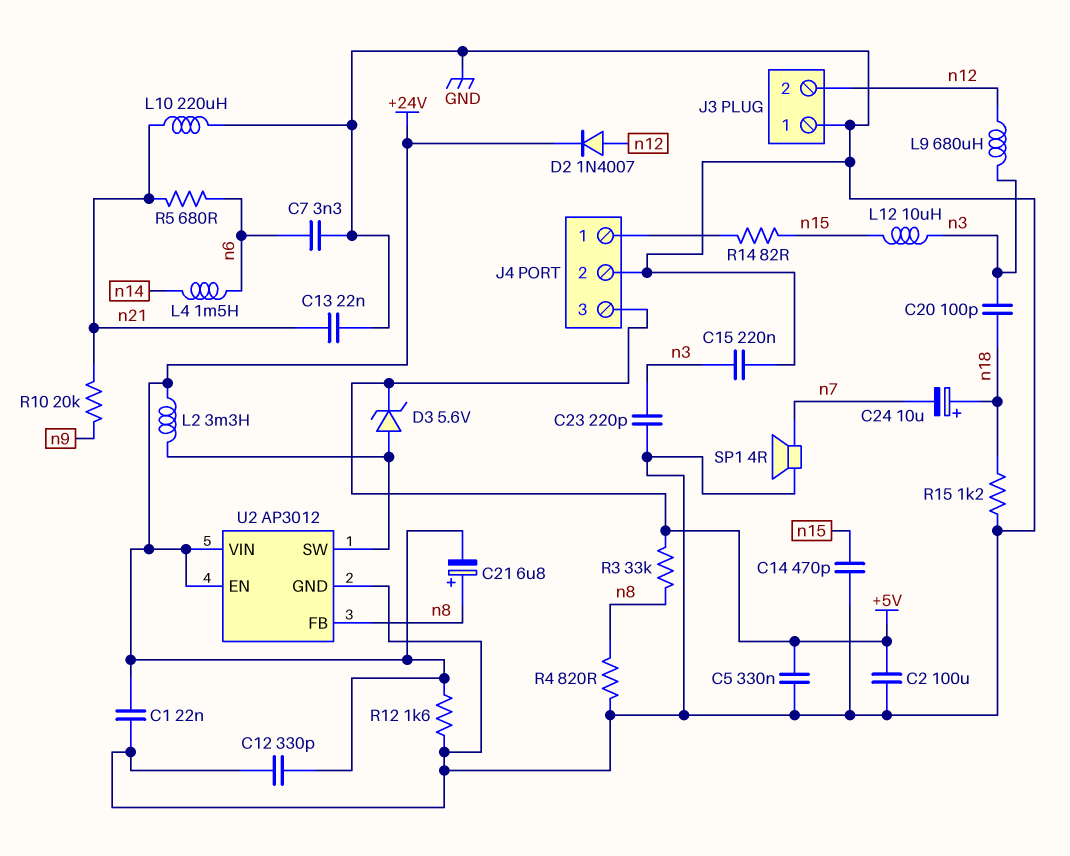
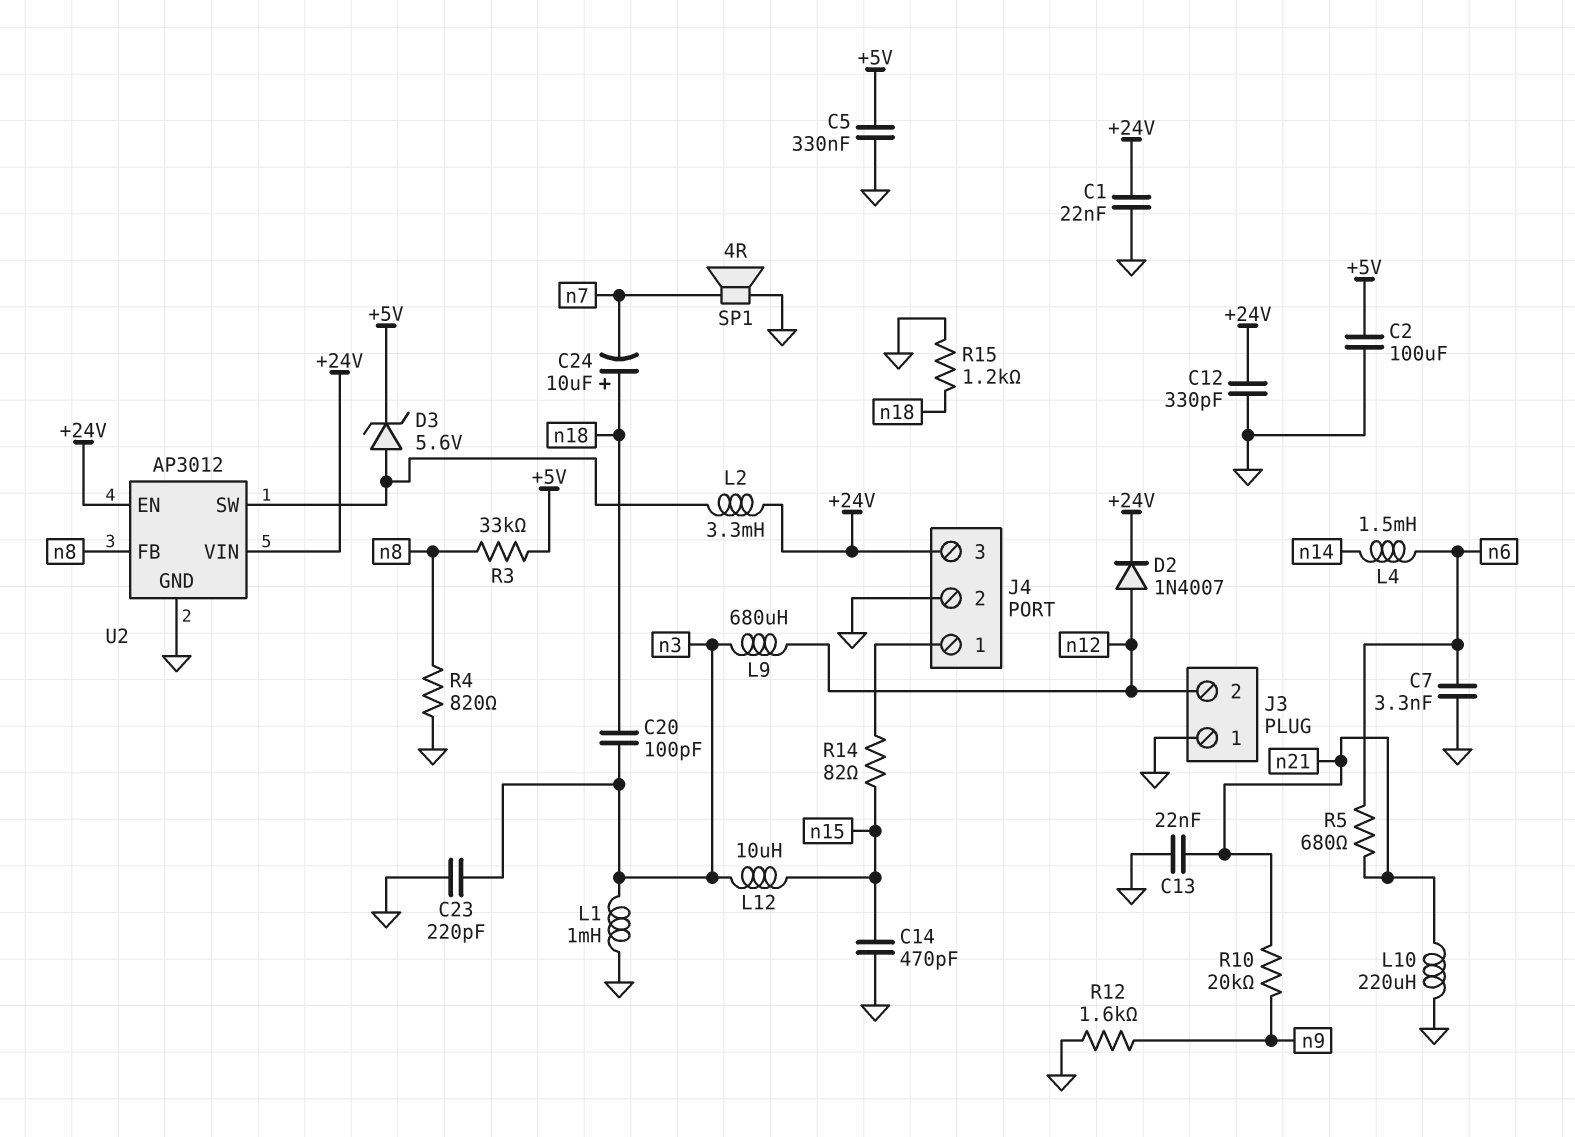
C15: 220nF (GND, n3) -> none
C21: 6.8uF (plus n8, minus +24V) -> none
J4 pin 3: +5V -> +24V
L1: none -> 1mH (GND, n3)
R12: 1.6k (+24V, GND) -> 1.6k (GND, n9)

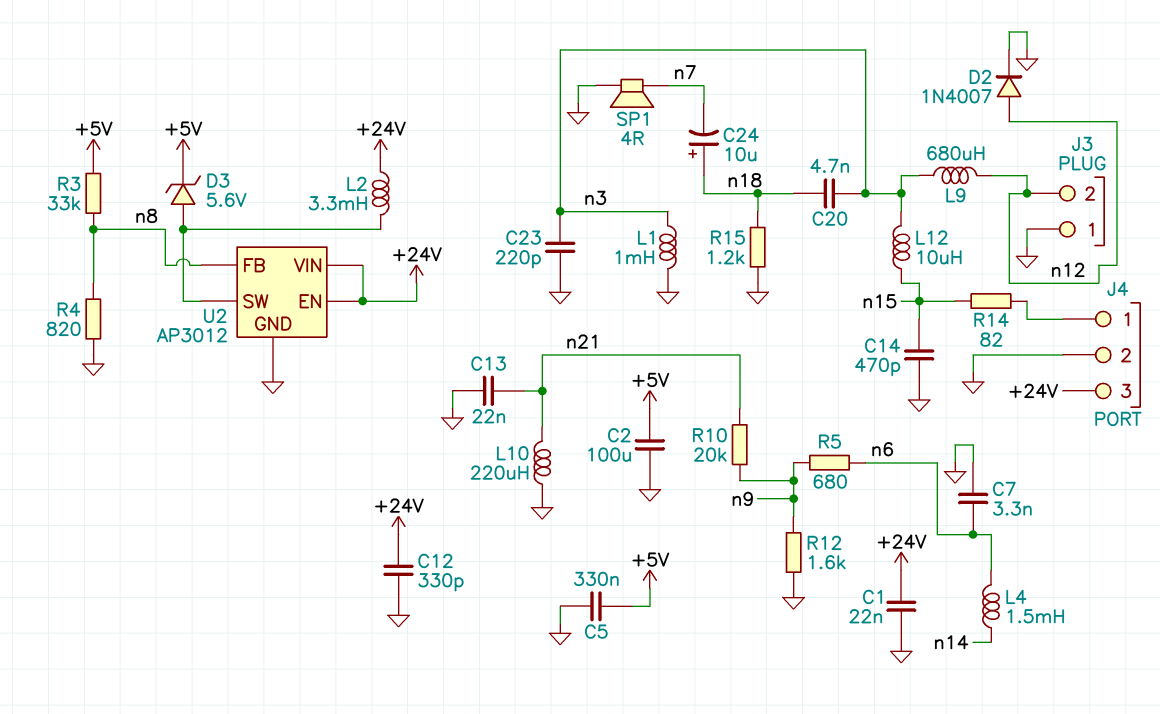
C20: 100pF (n3, n18) -> 4.7nF (n3, n18)
D2: diode 1N4007 (A n12, K +24V) -> diode 1N4007 (A n12, K GND)
R5: 680 (n6, n21) -> 680 (n6, n9)

